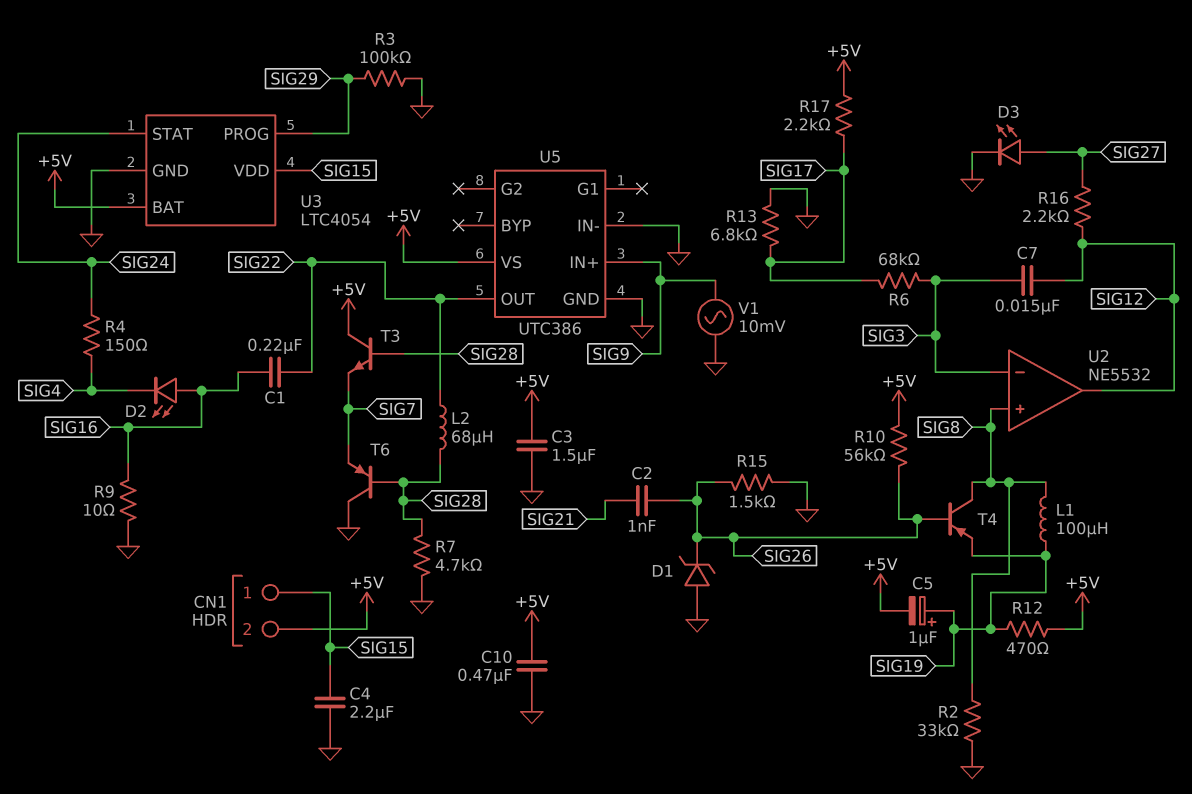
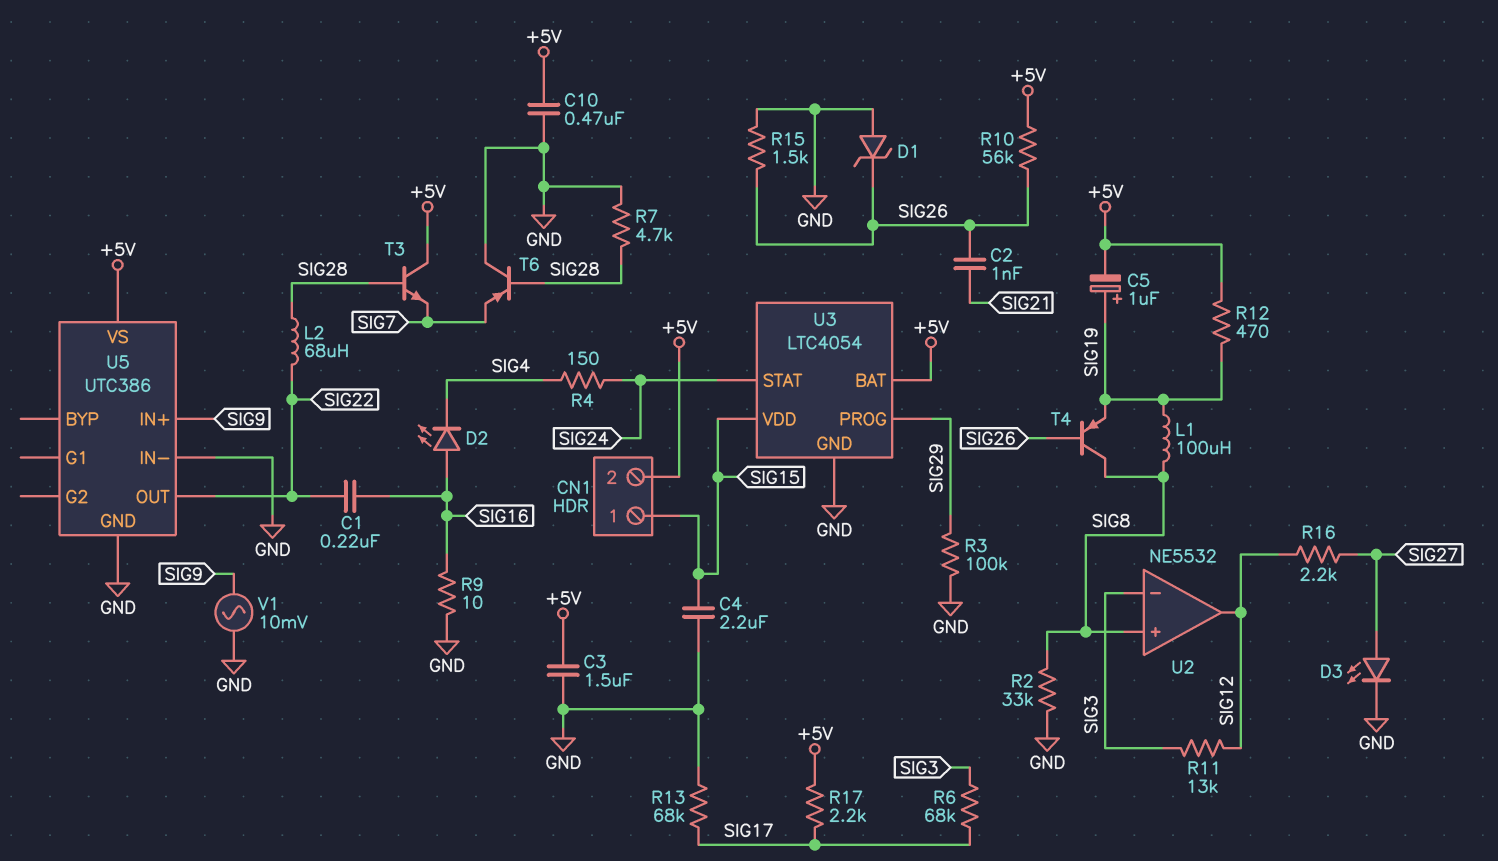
C7: 15nF (SIG3, SIG12) -> none
R11: none -> 13k (SIG3, SIG12)
R13: 6.8k (GND, SIG17) -> 68k (GND, SIG17)

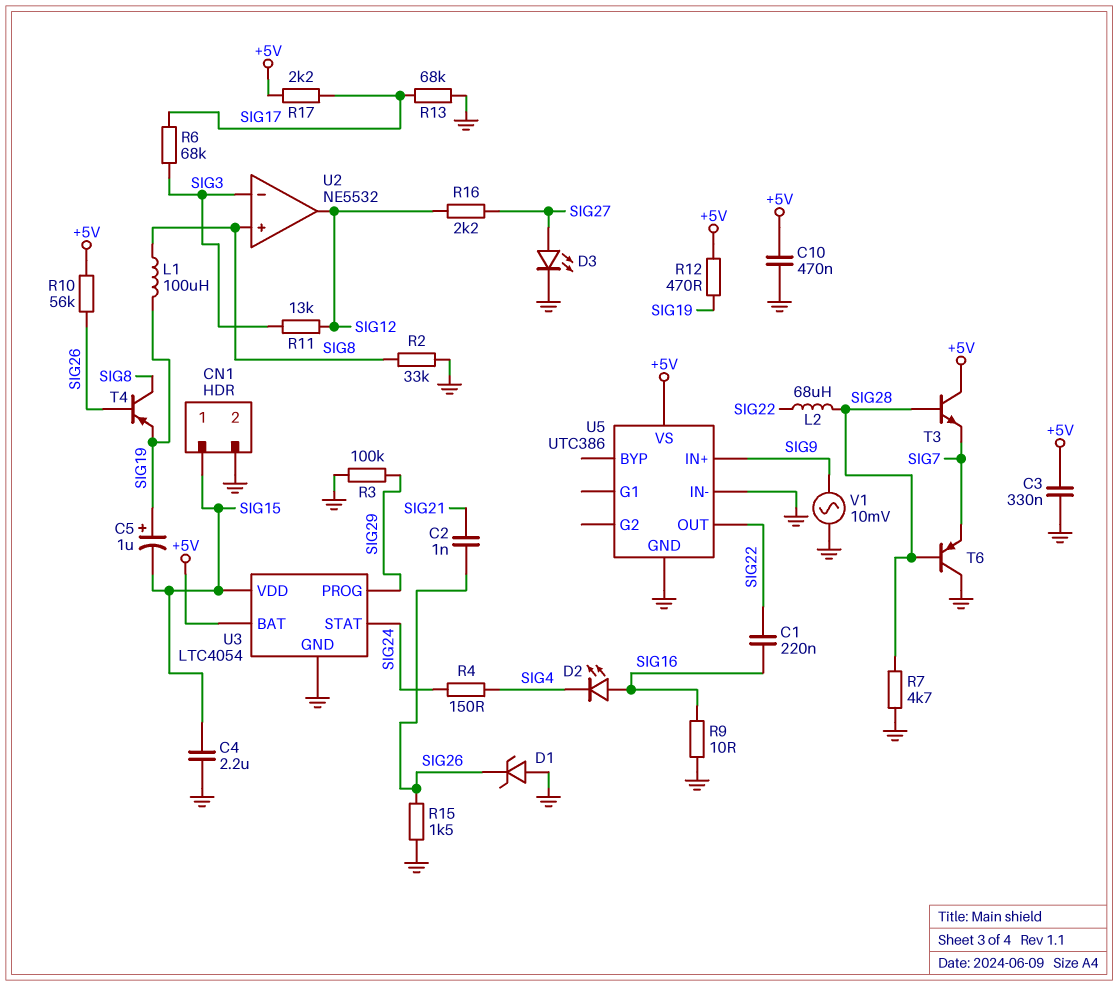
C3: 1.5uF (+5V, GND) -> 330nF (+5V, GND)
C5: 1uF (plus SIG19, minus +5V) -> 1uF (plus SIG19, minus SIG15)
CN1 pin 2: +5V -> GND

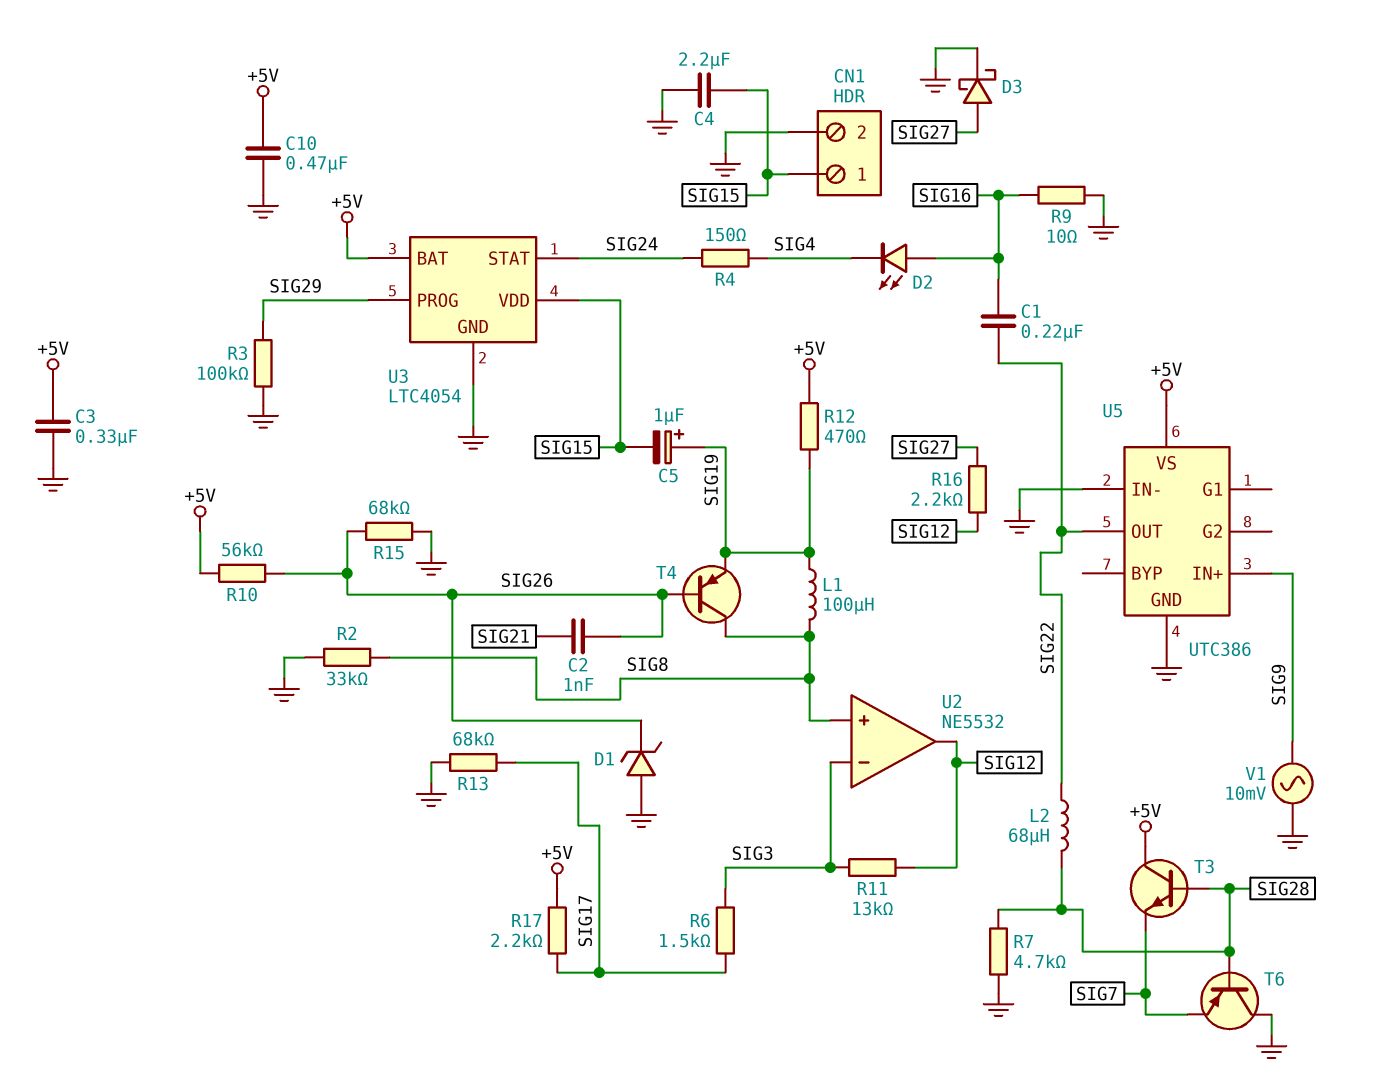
D3: LED (A SIG27, K GND) -> schottky (A SIG27, K GND)
R6: 68k (SIG3, SIG17) -> 1.5k (SIG3, SIG17)
R15: 1.5k (GND, SIG26) -> 68k (GND, SIG26)

